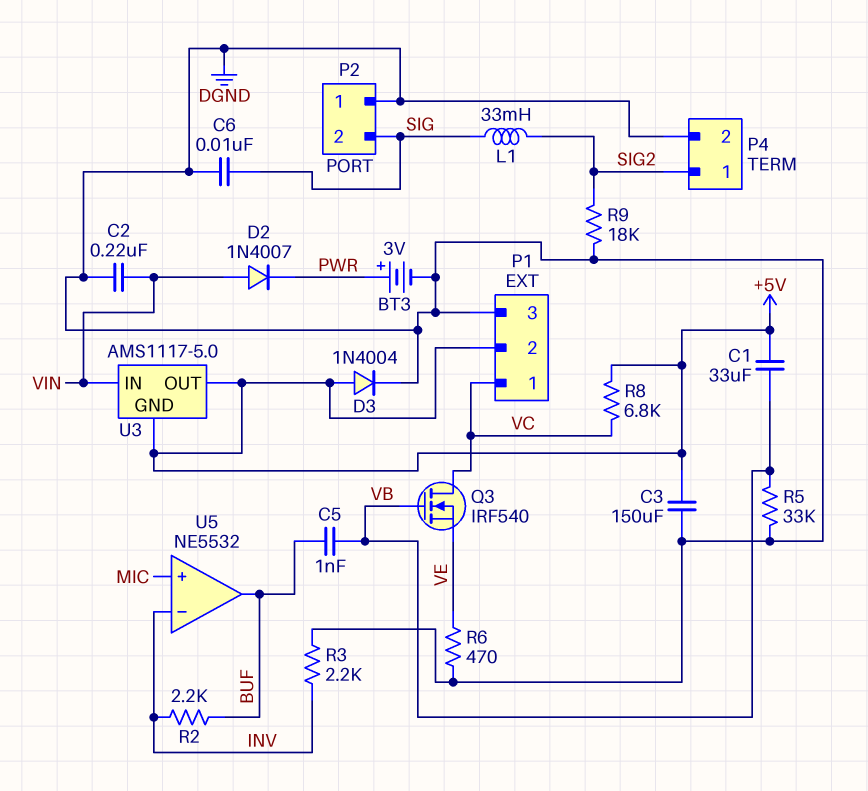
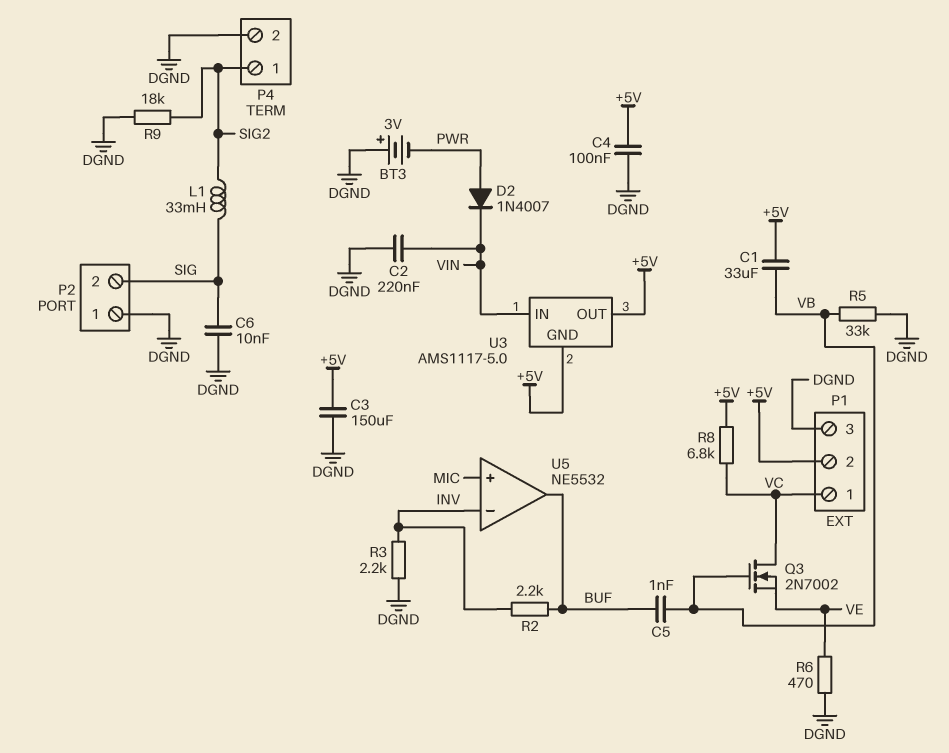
BT3: 3V (plus PWR, minus DGND) -> 3V (plus DGND, minus PWR)
C4: none -> 100nF (+5V, DGND)
D2: diode 1N4007 (A VIN, K PWR) -> diode 1N4007 (A PWR, K VIN)
D3: diode 1N4004 (A +5V, K DGND) -> none
Q3: NMOS IRF540 (G VB, D VC, S VE) -> NMOS 2N7002 (G VB, D VC, S VE)

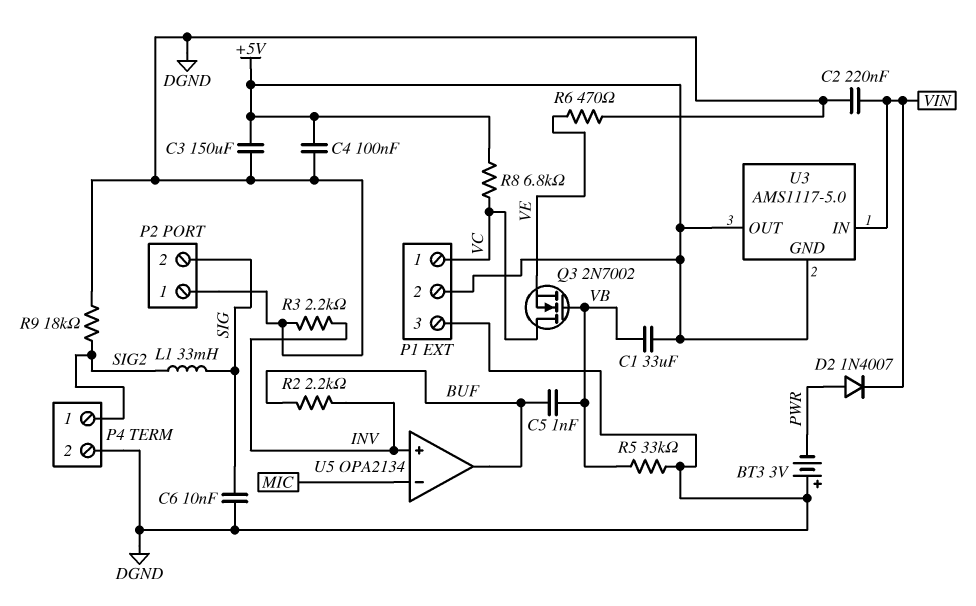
U5: NE5532 -> OPA2134
U5 pin in+: MIC -> INV
U5 pin in-: INV -> MIC

